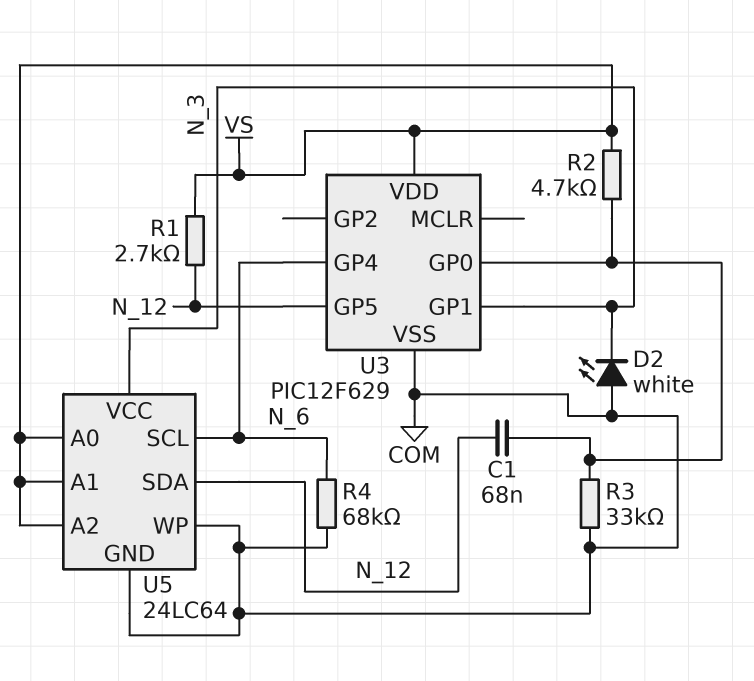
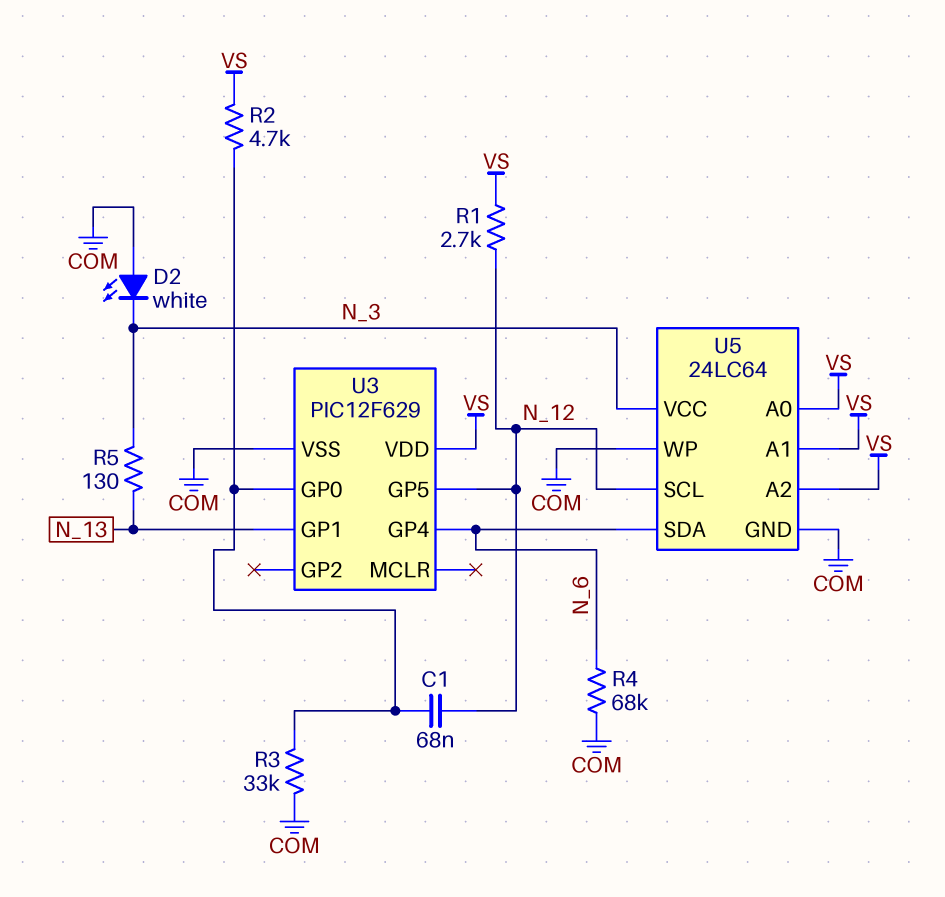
R5: none -> 130 (N_3, N_13)
U3 pin GP1: N_3 -> N_13
U5 pin SCL: N_6 -> N_12
U5 pin SDA: N_12 -> N_6

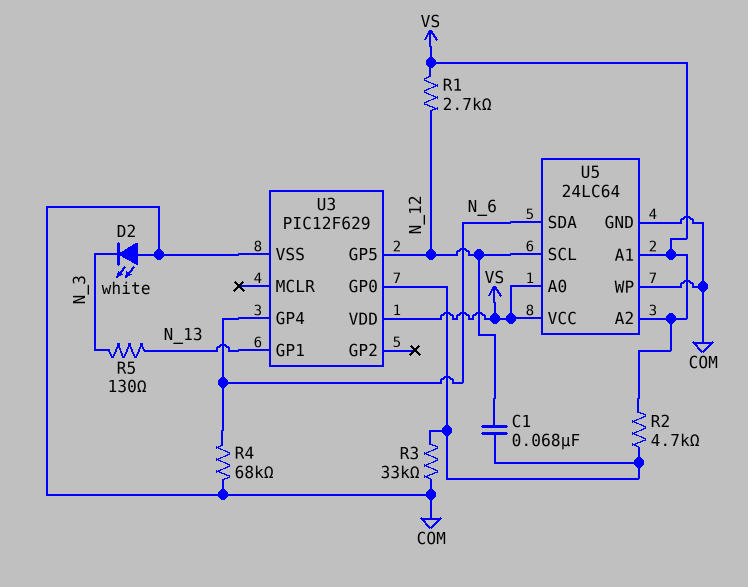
U5 pin VCC: N_3 -> VS

